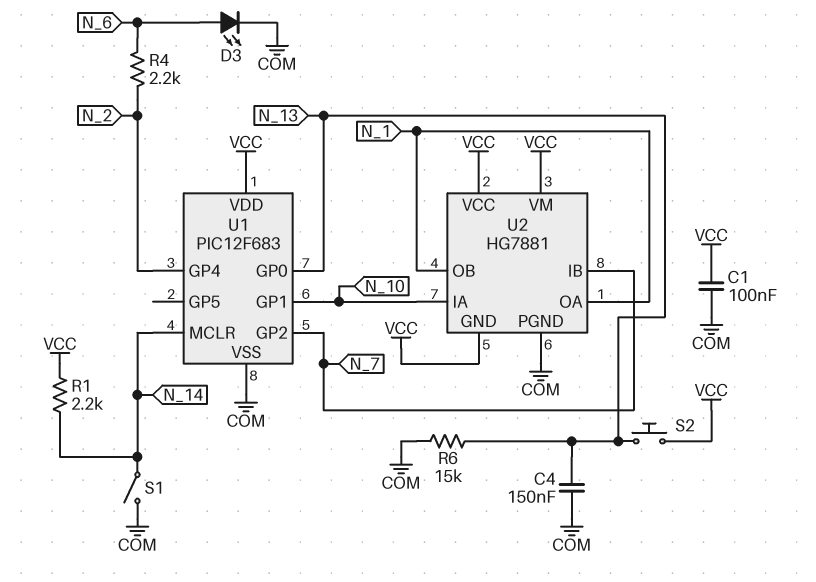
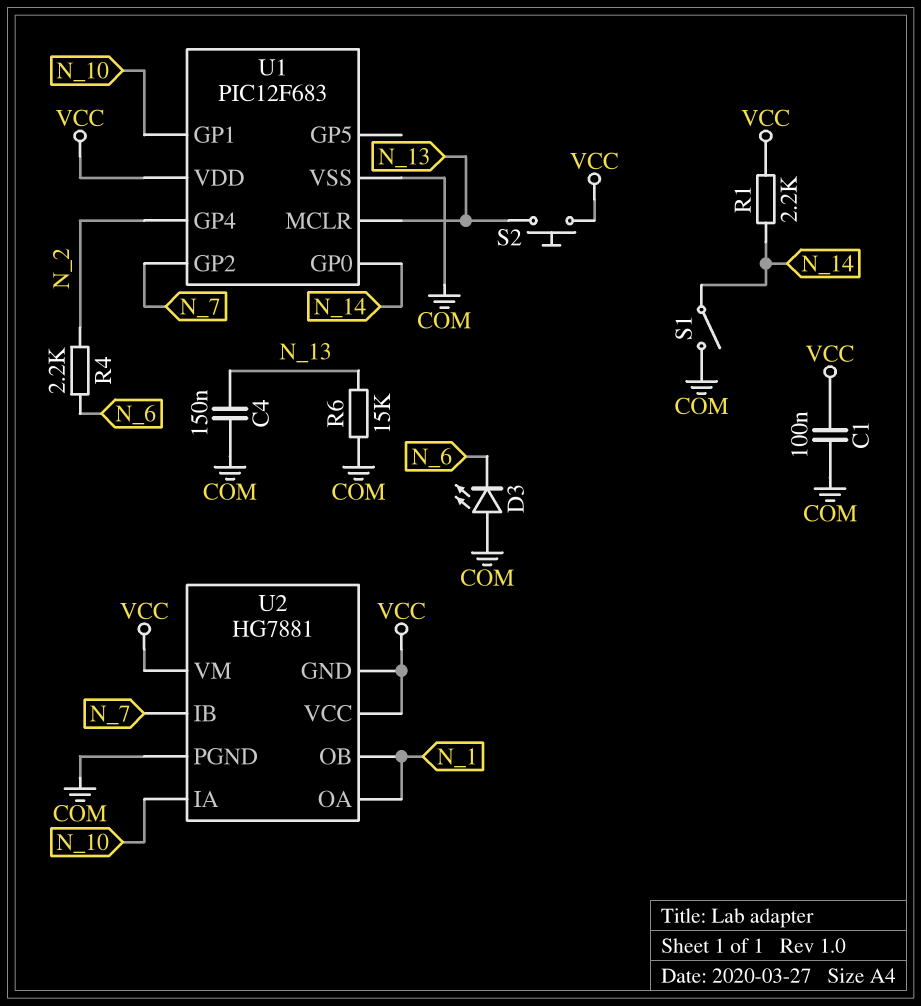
D3: LED (A N_6, K COM) -> LED (A COM, K N_6)
U1 pin GP0: N_13 -> N_14
U1 pin MCLR: N_14 -> N_13

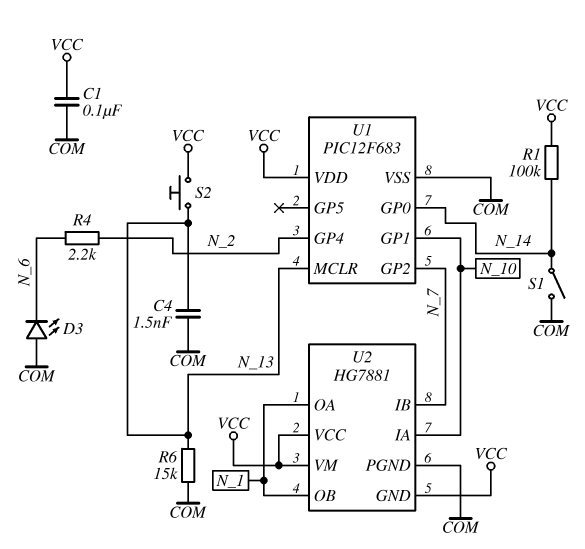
C4: 150nF (COM, N_13) -> 1.5nF (COM, N_13)
R1: 2.2k (N_14, VCC) -> 100k (N_14, VCC)

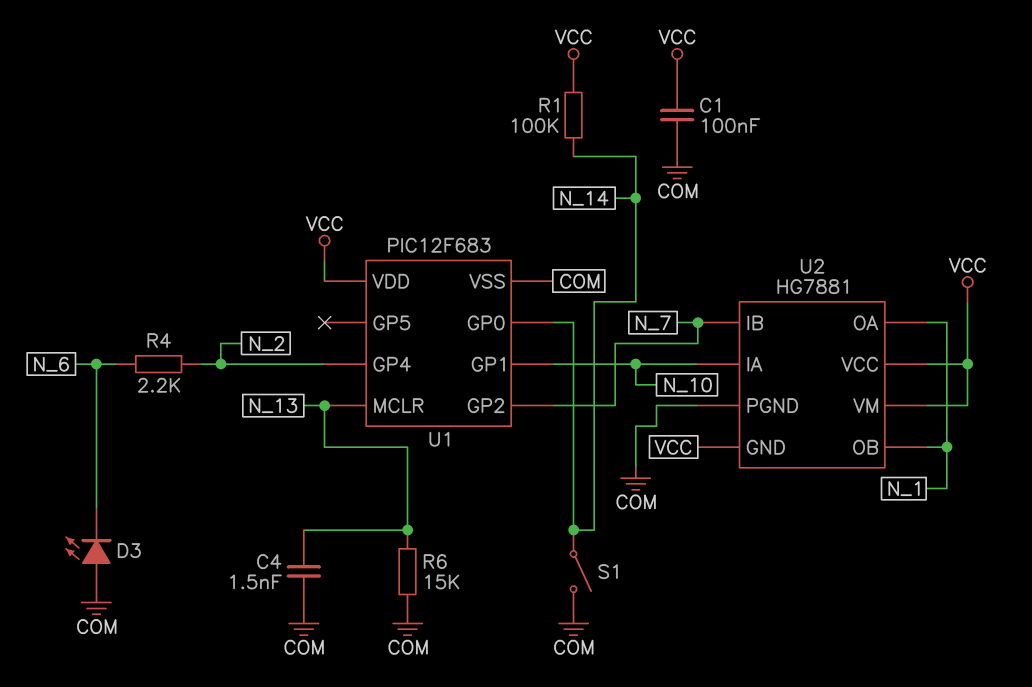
S2: button (N_13, VCC) -> none

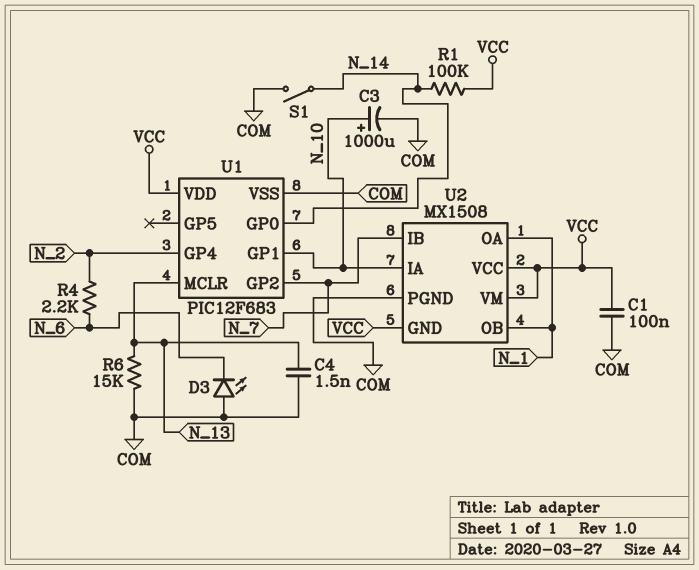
C3: none -> 1000uF (plus N_10, minus COM)
U2: HG7881 -> MX1508

